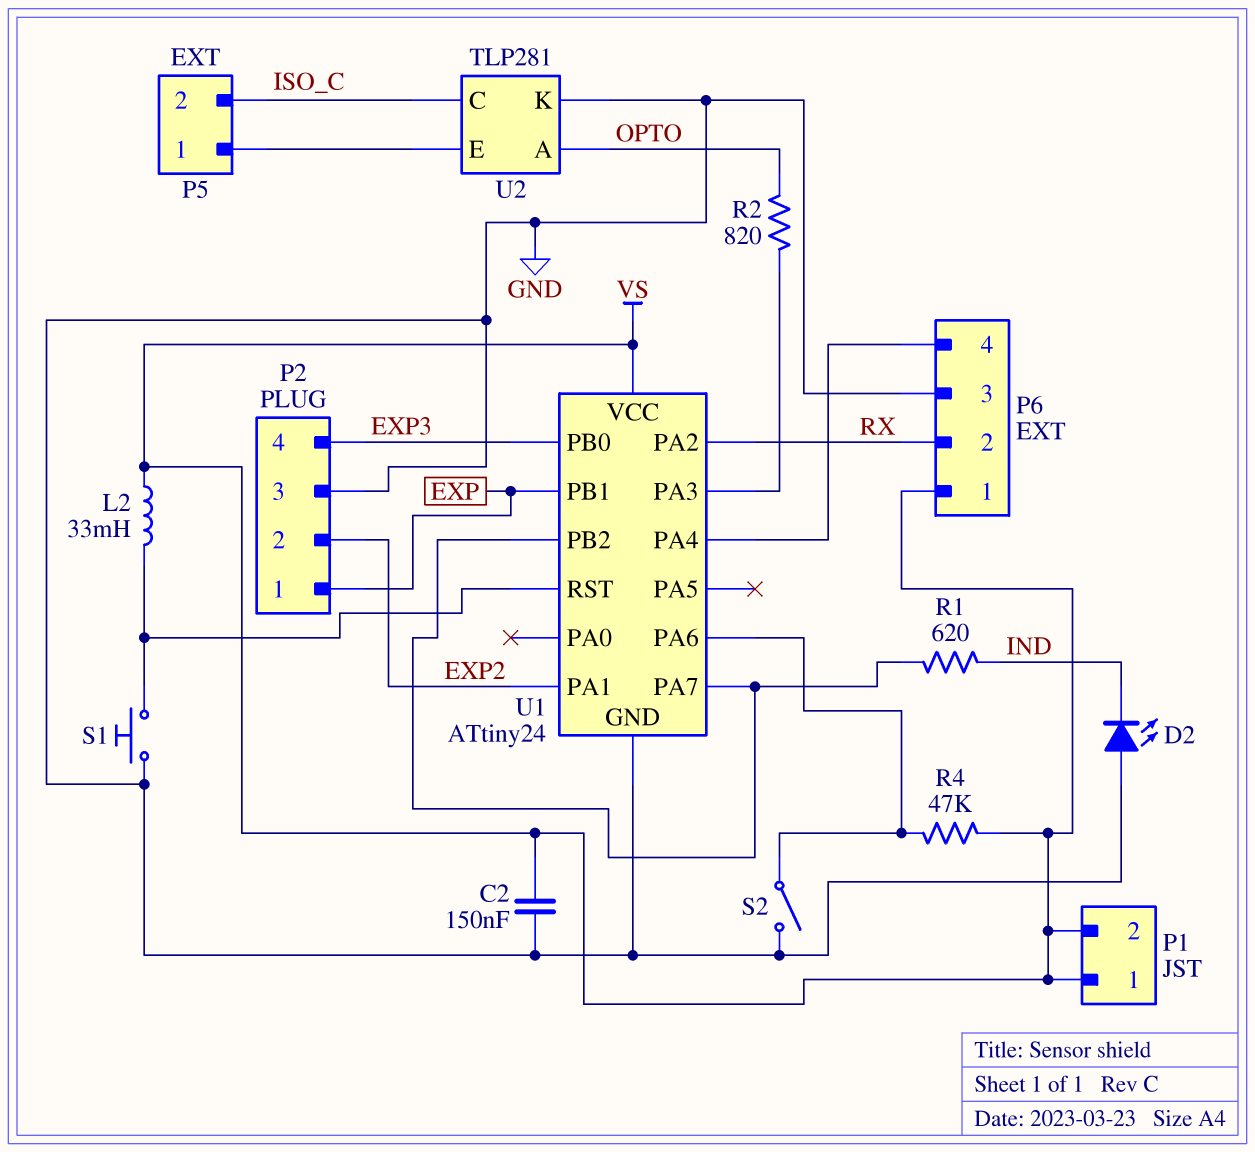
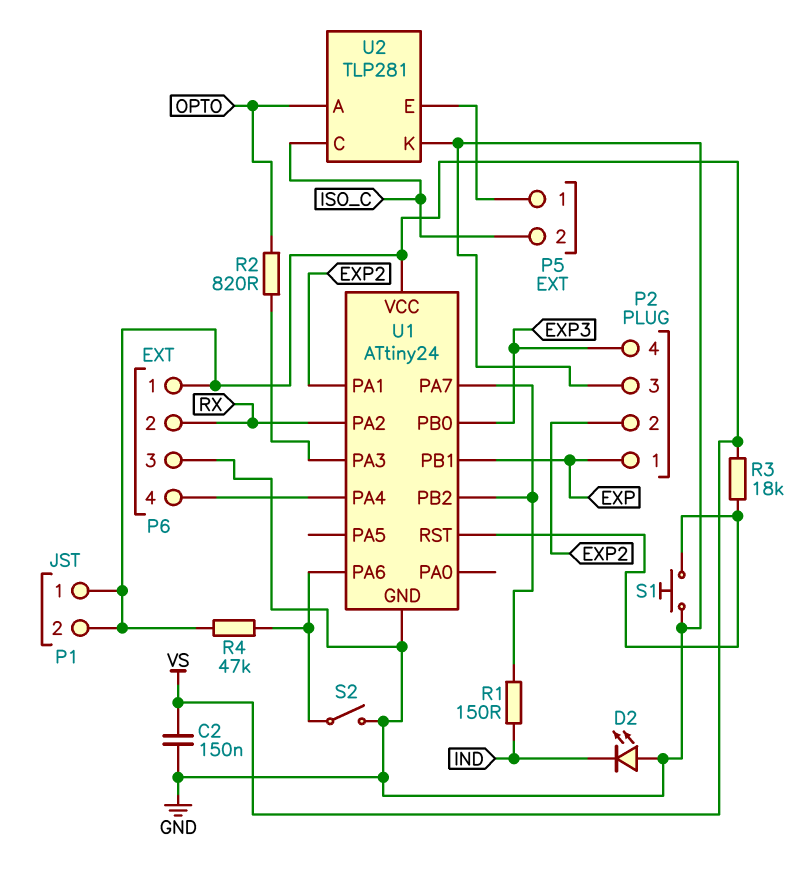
L2: 33mH (U1/RST, VS) -> none
R1: 620 (IND, U1/PA7) -> 150 (IND, U1/PA7)
R3: none -> 18k (U1/RST, VS)

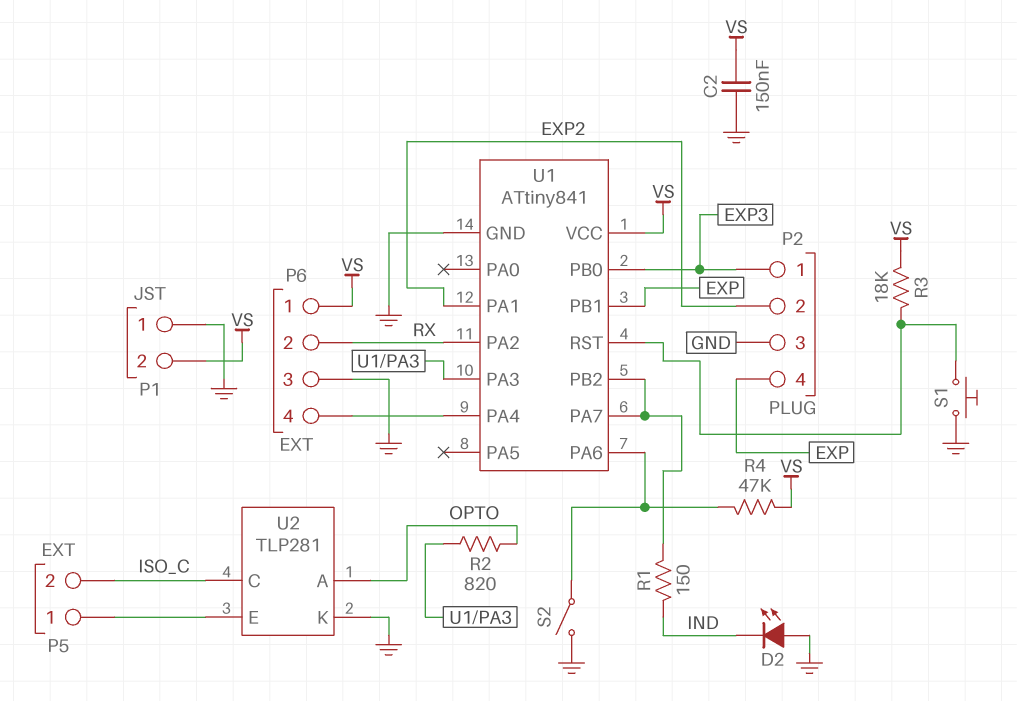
P1 pin 1: VS -> GND
P2 pin 1: EXP -> EXP3
P2 pin 4: EXP3 -> EXP
U1: ATtiny24 -> ATtiny841

